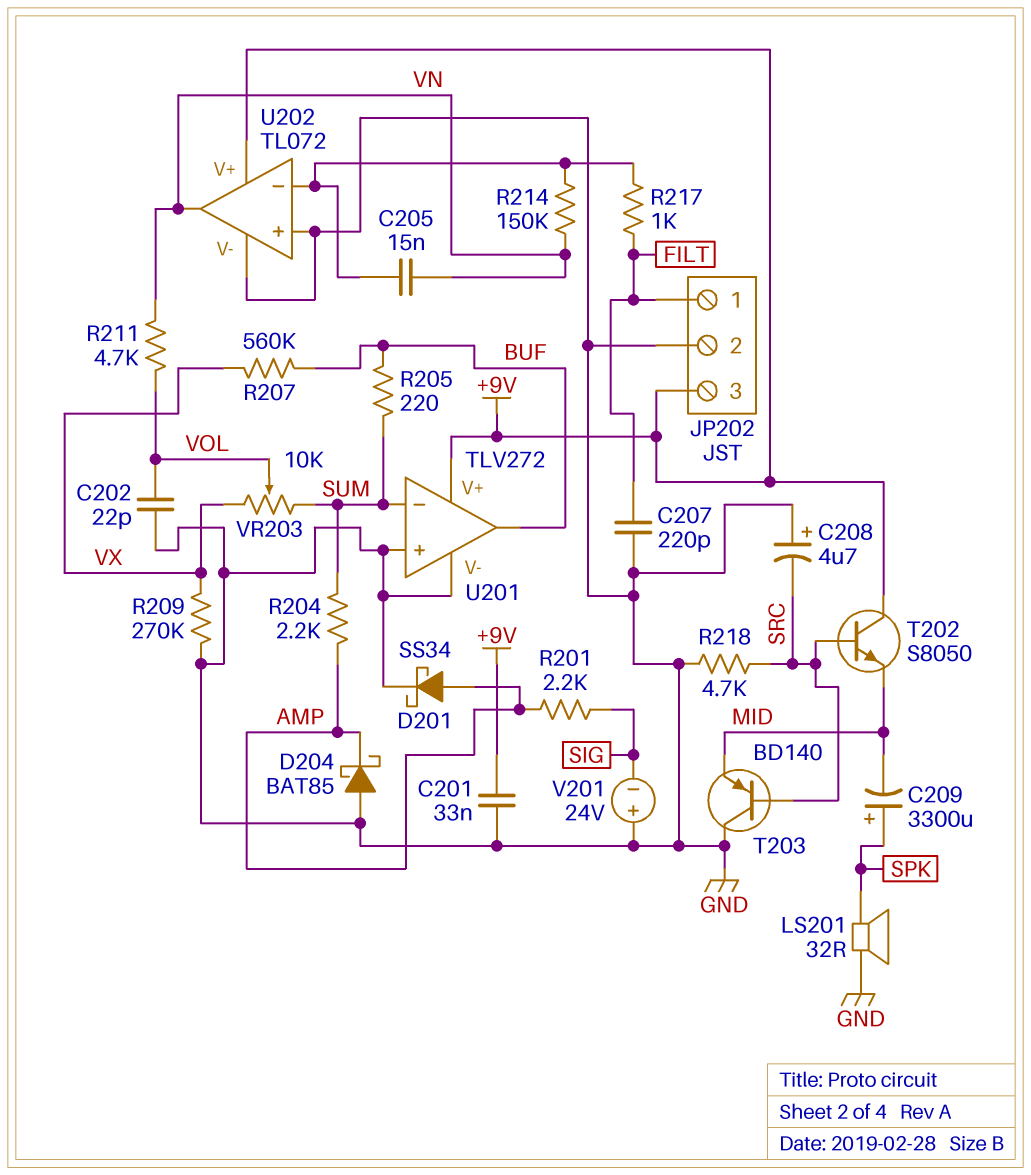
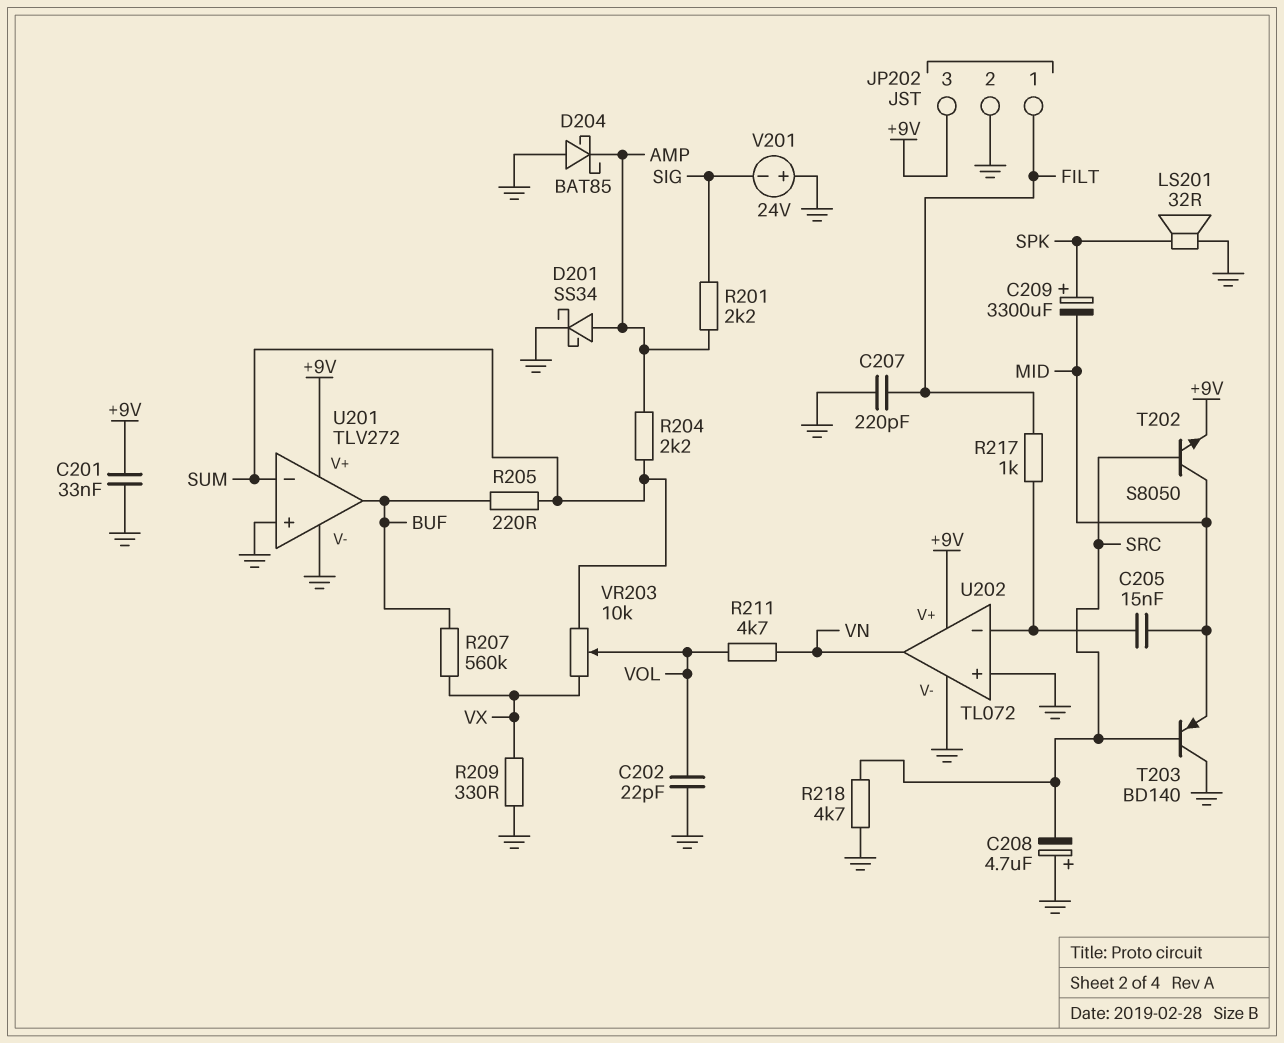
C205: 15nF (U202/in-, VN) -> 15nF (MID, U202/in-)
R209: 270k (GND, VX) -> 330 (GND, VX)
R214: 150k (U202/in-, VN) -> none
T202: NPN S8050 (B SRC, C +9V, E MID) -> NPN S8050 (B SRC, C MID, E +9V)

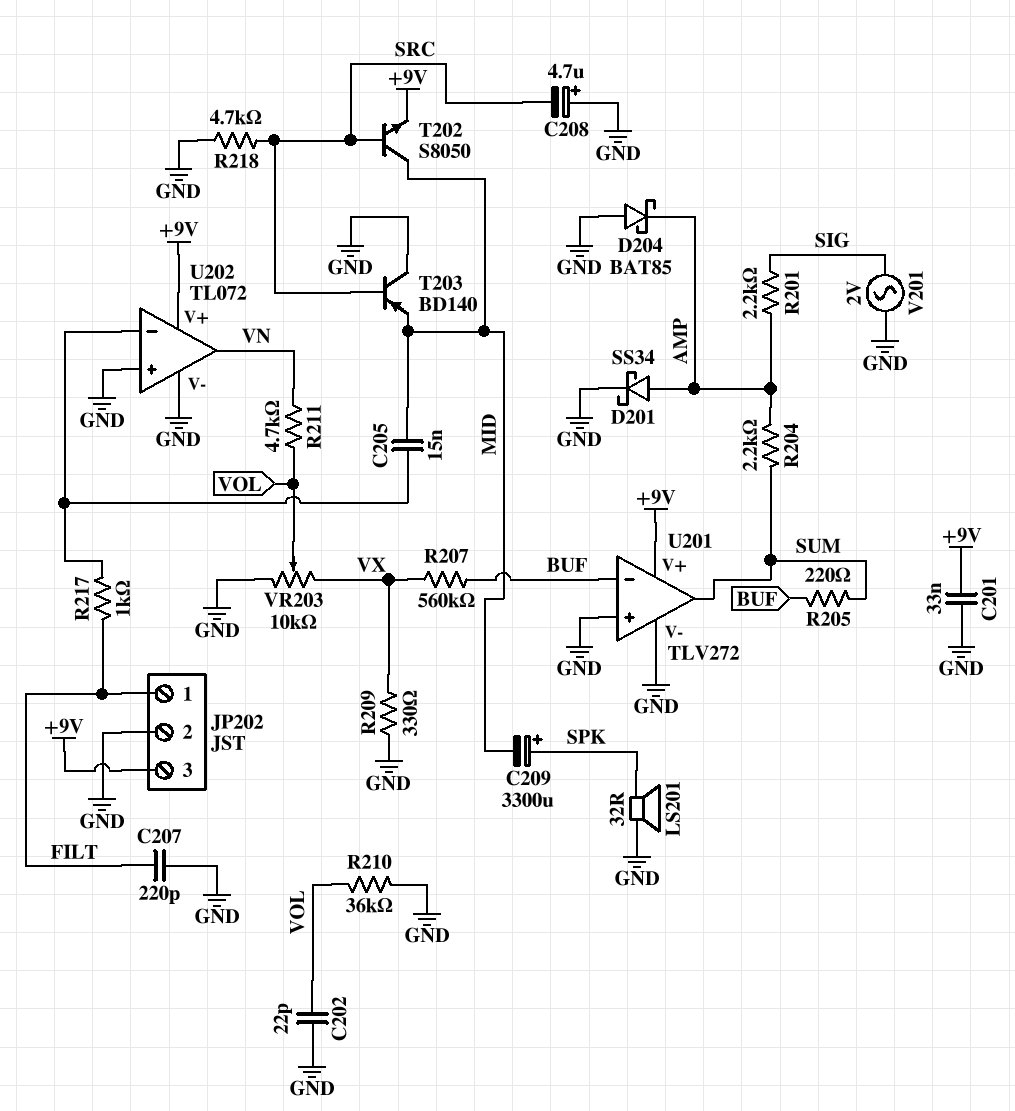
R210: none -> 36k (GND, VOL)
U201 pin in-: SUM -> BUF
U201 pin out: BUF -> SUM
V201: 24V (plus GND, minus SIG) -> AC 2V (GND, SIG)
VR203: 10k (SUM, VX, wiper VOL) -> 10k (GND, VX, wiper VOL)

